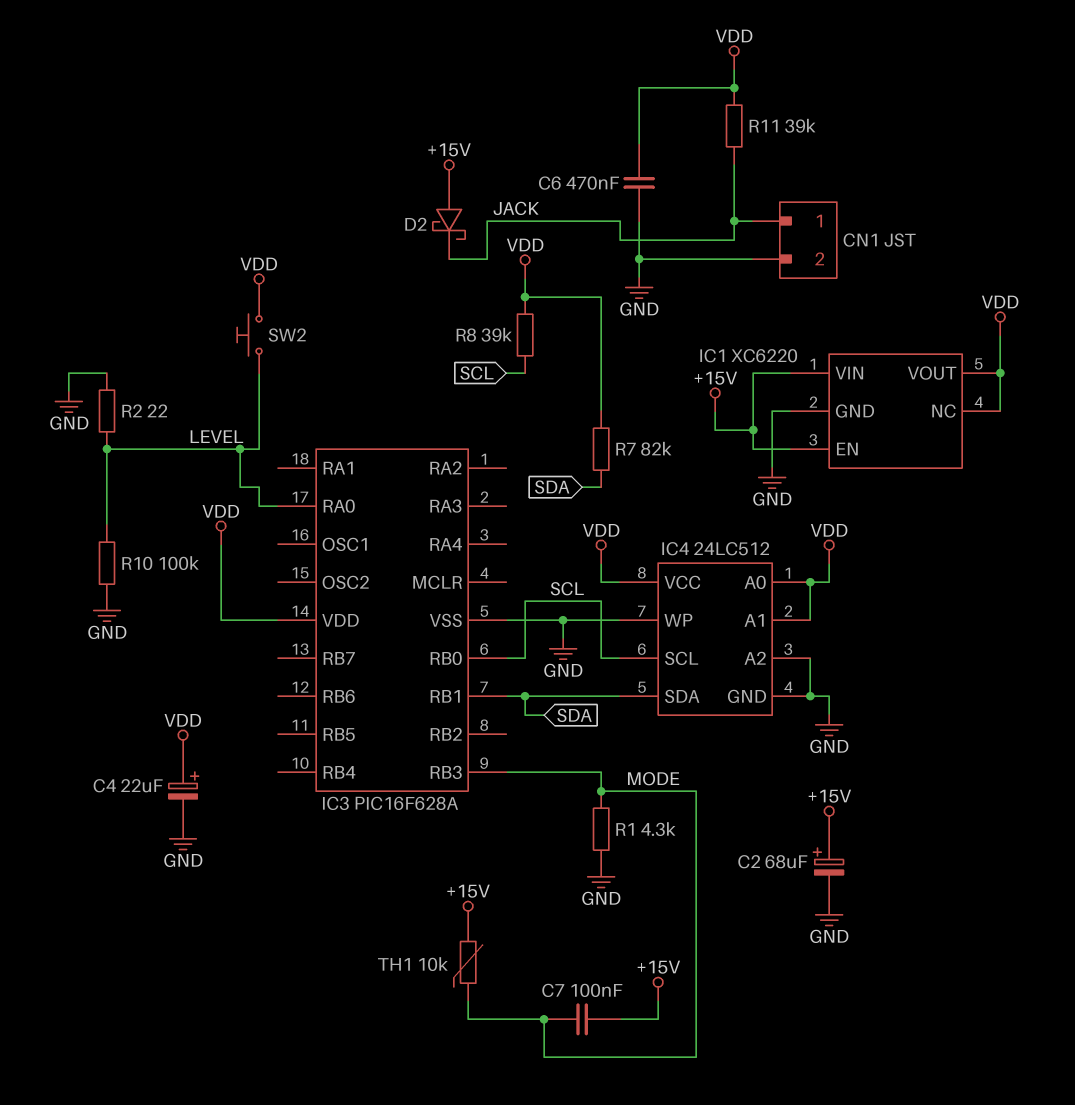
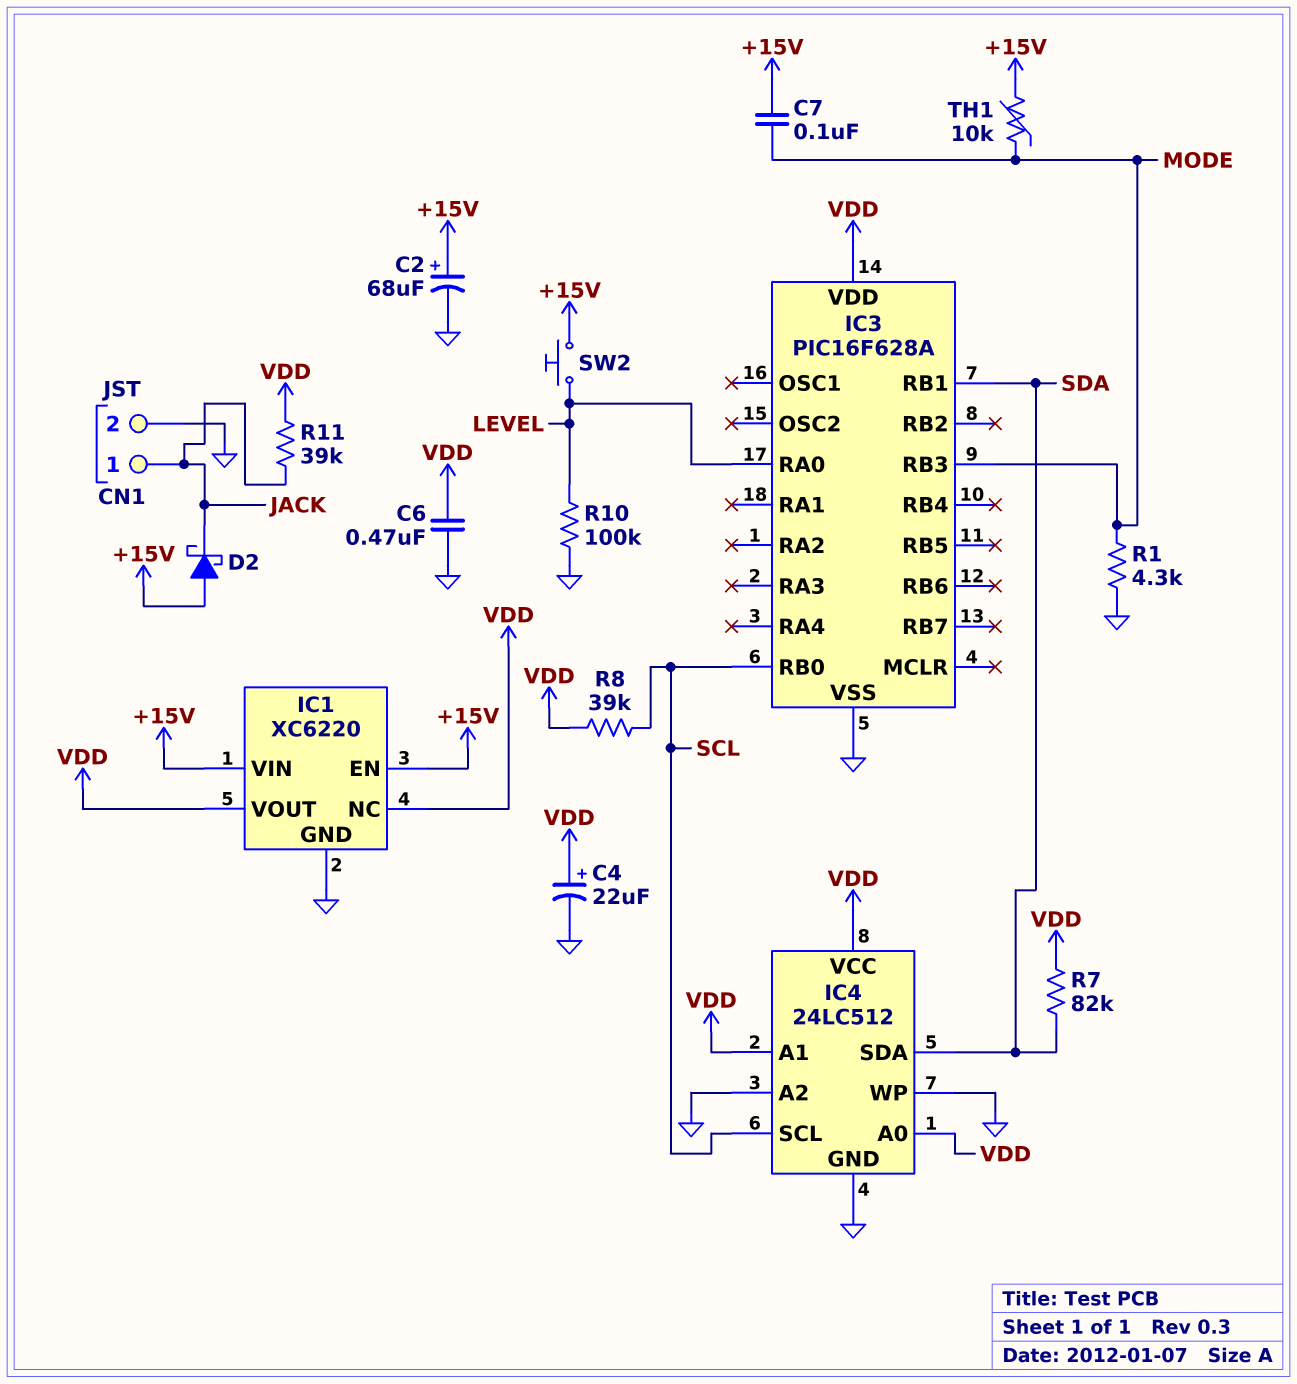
R2: 22 (GND, LEVEL) -> none
SW2: button (LEVEL, VDD) -> button (+15V, LEVEL)

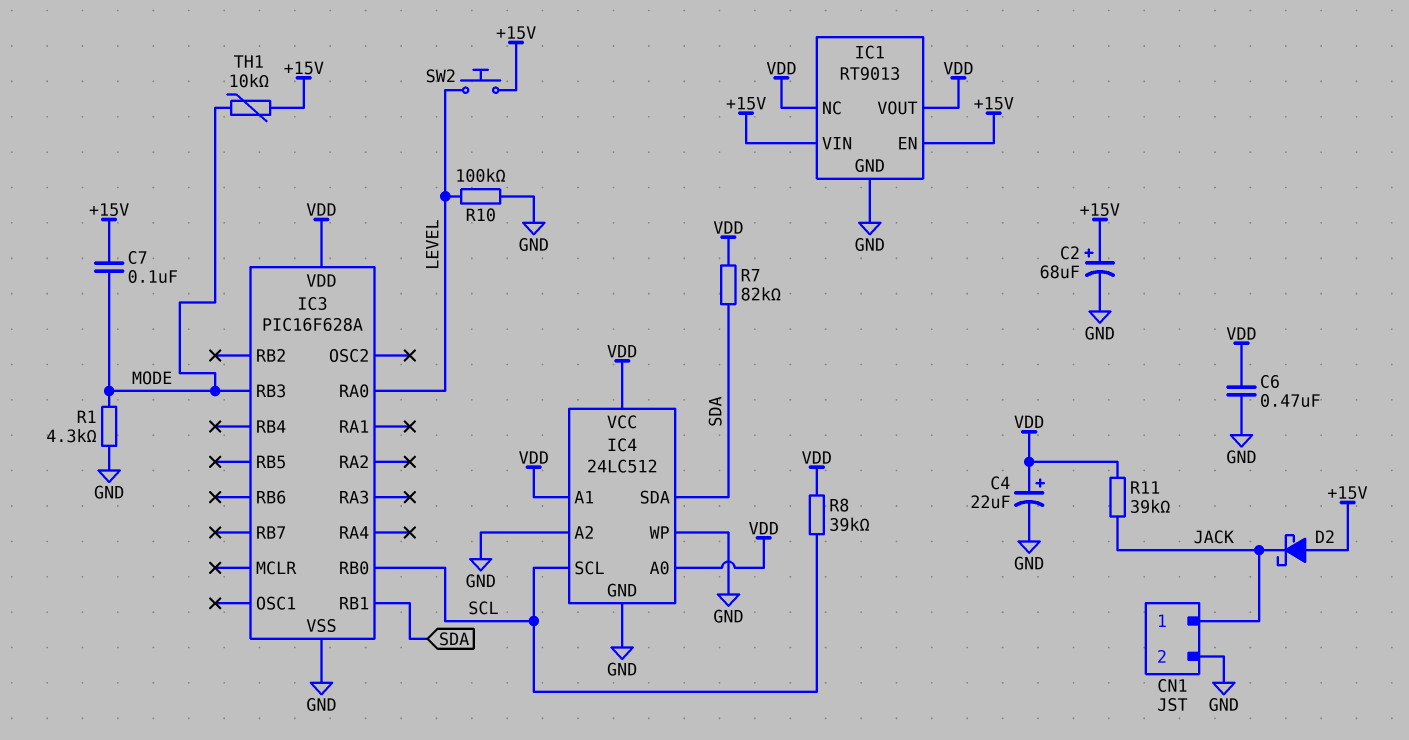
IC1: XC6220 -> RT9013

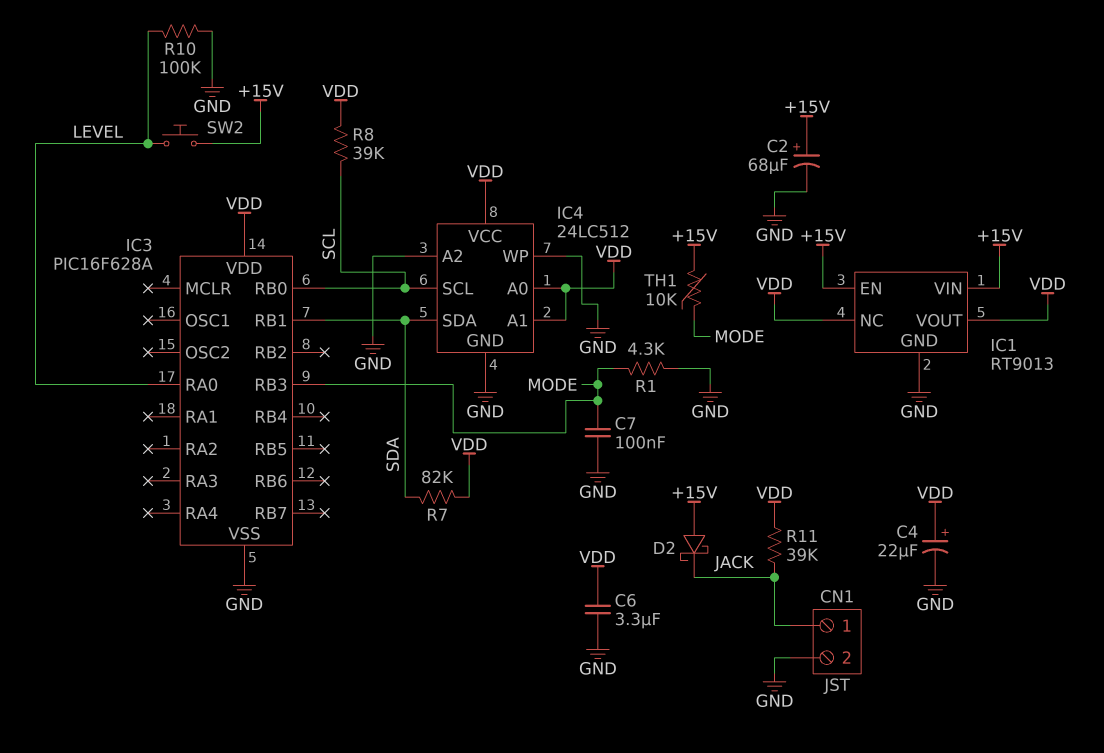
C6: 470nF (GND, VDD) -> 3.3uF (GND, VDD)
C7: 100nF (+15V, MODE) -> 100nF (GND, MODE)

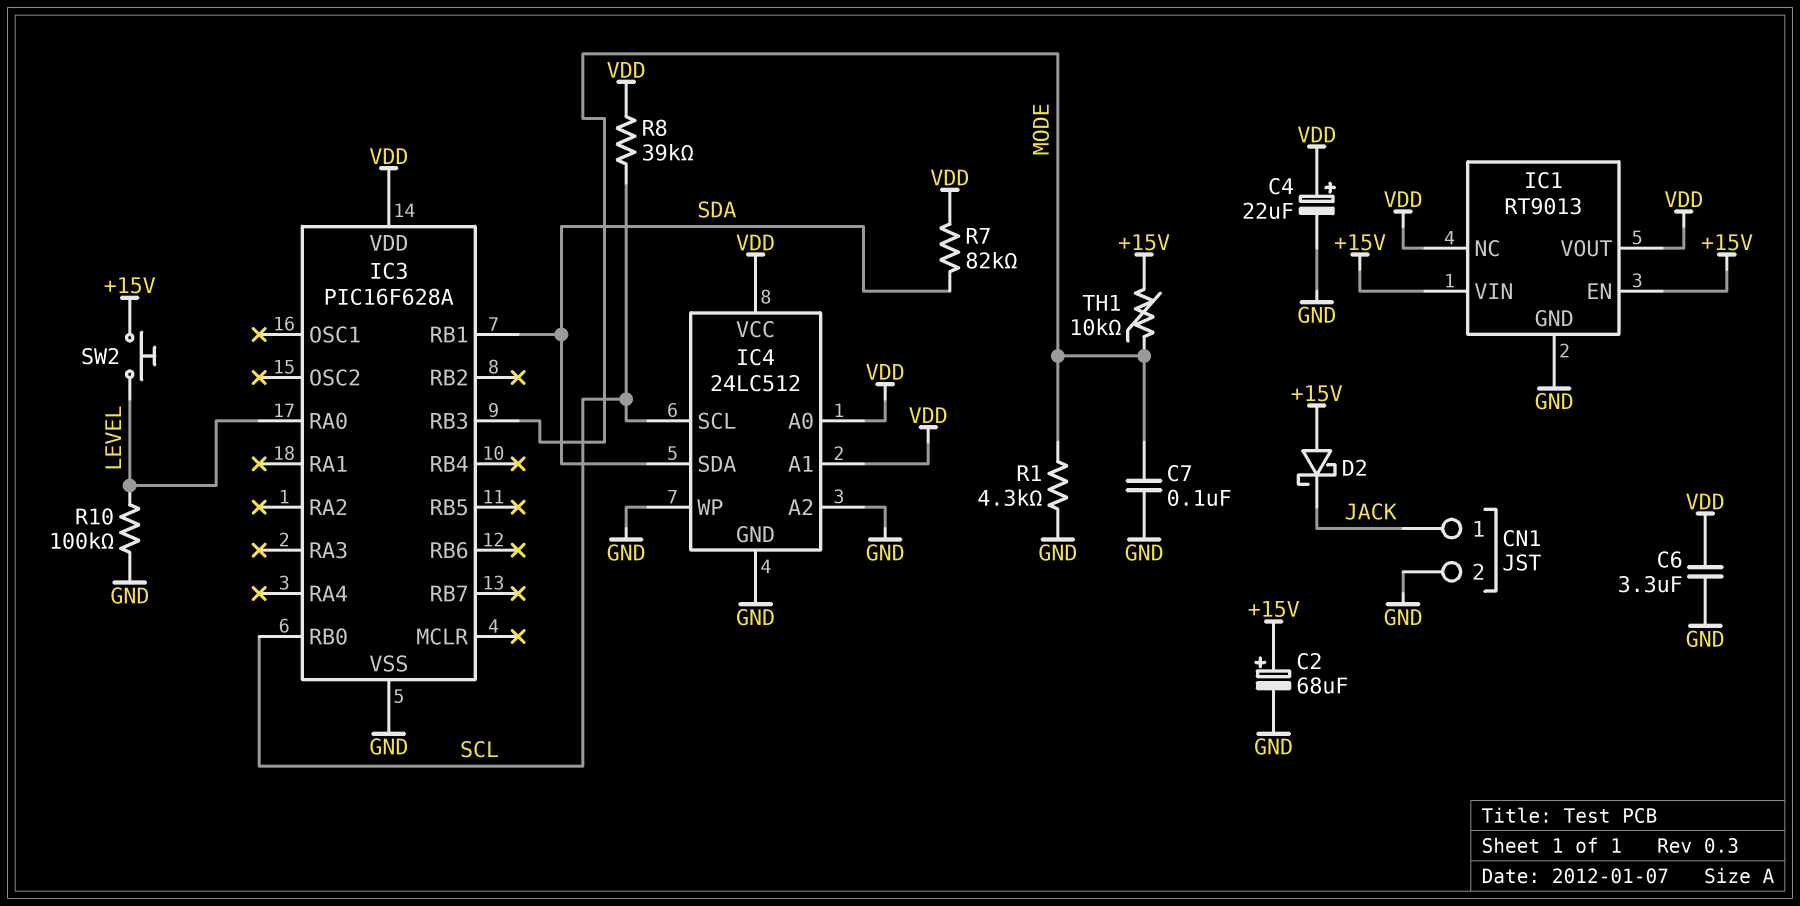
R11: 39k (JACK, VDD) -> none

